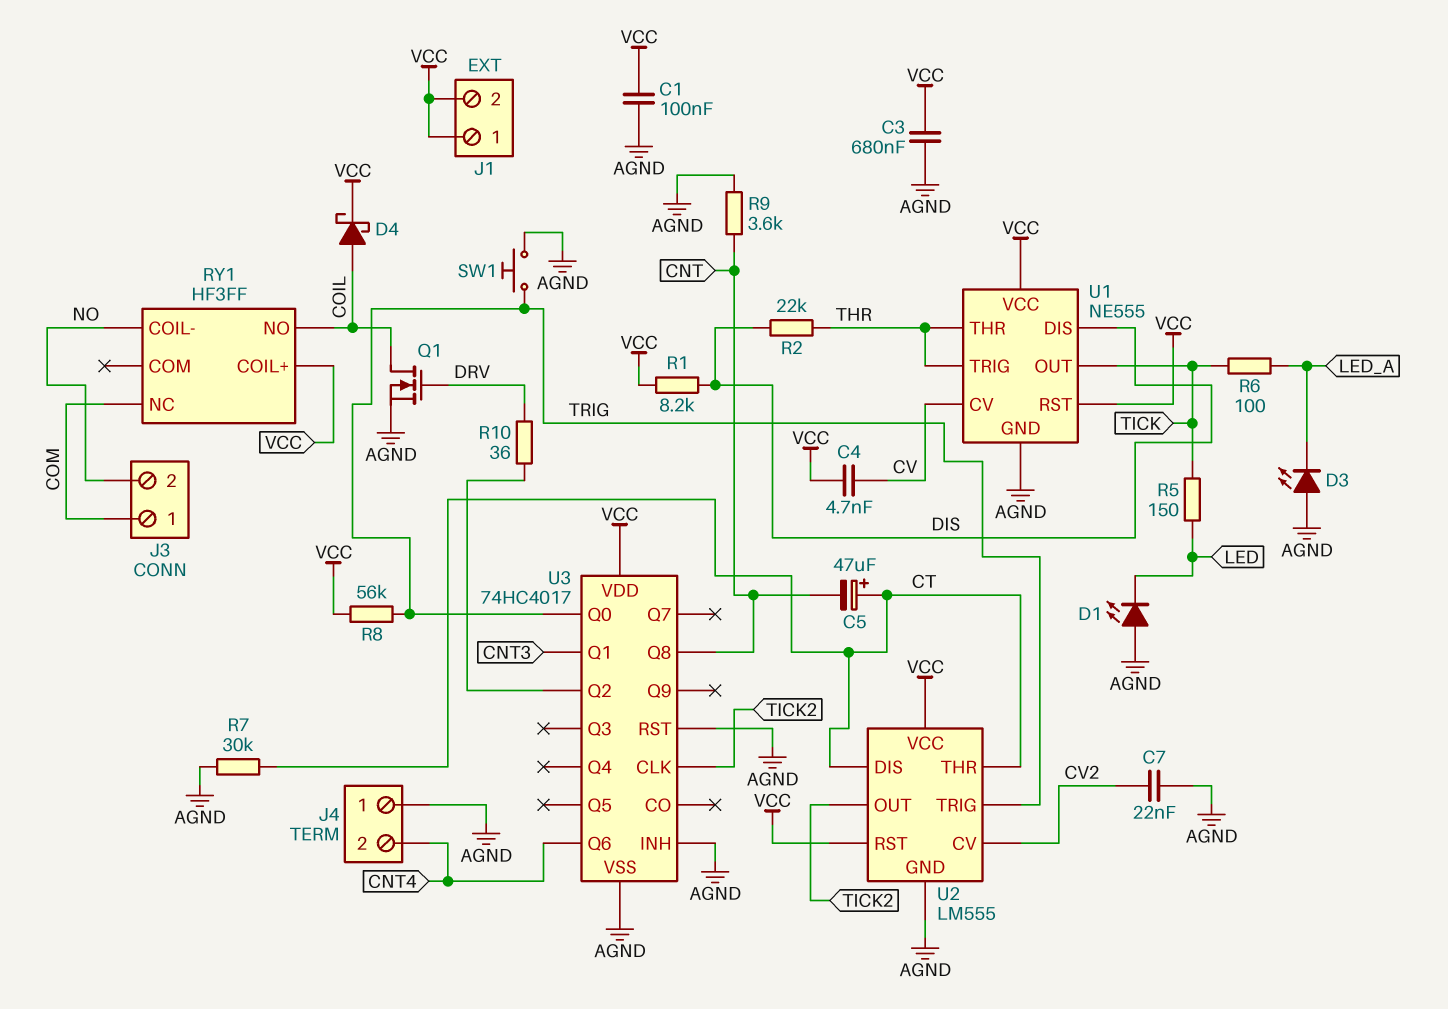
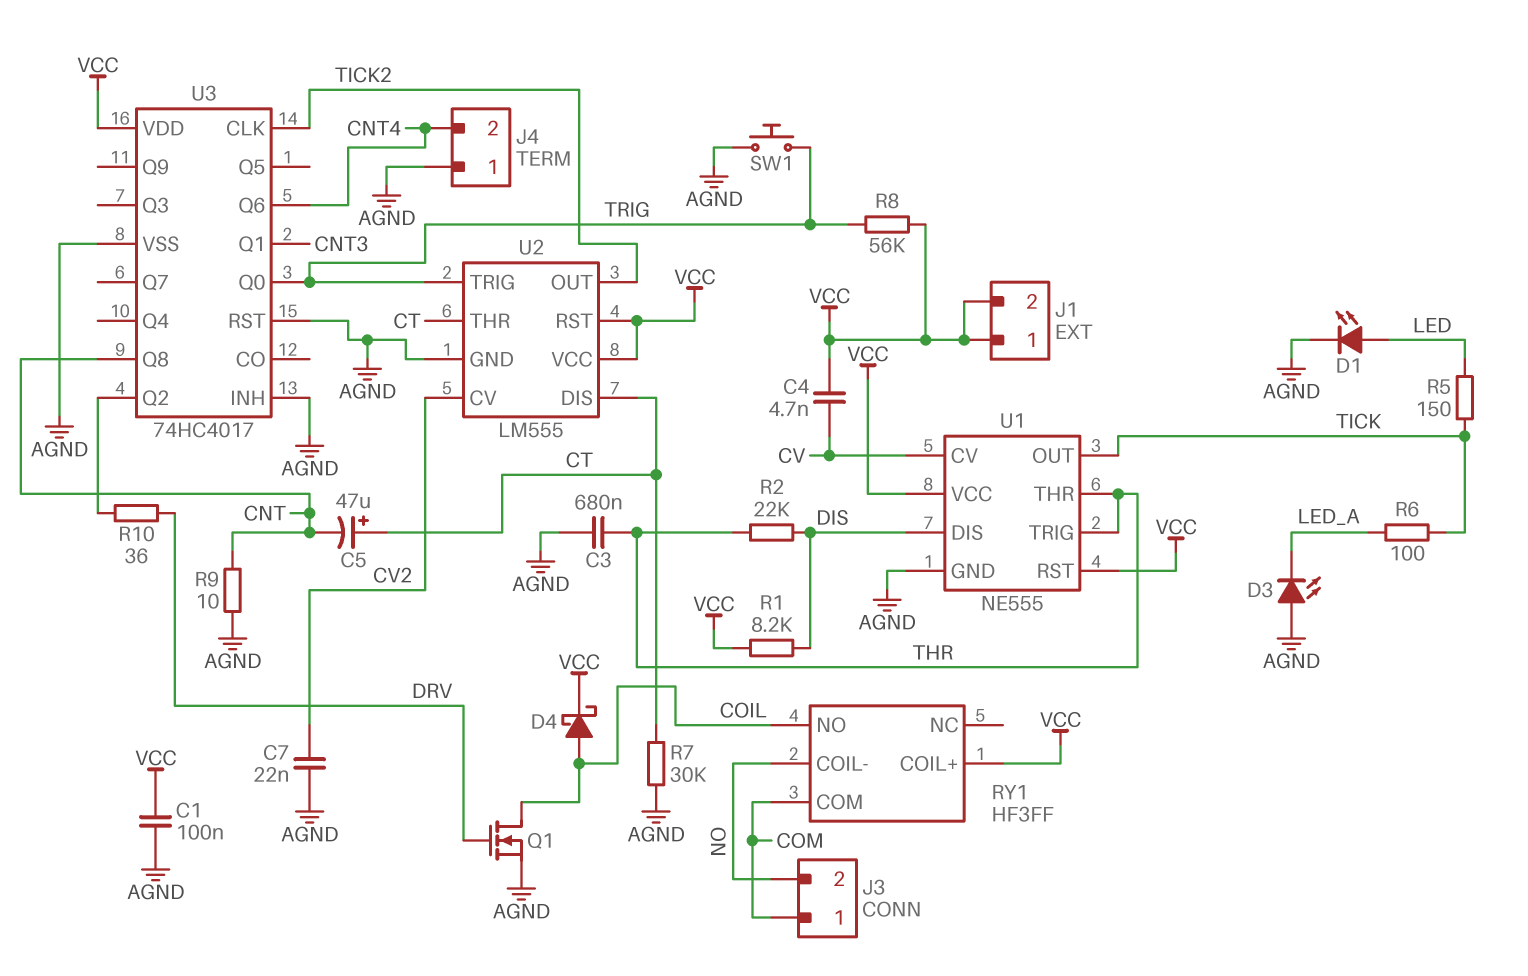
C3: 680nF (AGND, VCC) -> 680nF (AGND, THR)
D1: LED (A AGND, K LED) -> LED (A LED, K AGND)
R9: 3.6k (AGND, CNT) -> 10 (AGND, CNT)
RY1 pin COM: none -> COM
RY1 pin NC: COM -> none

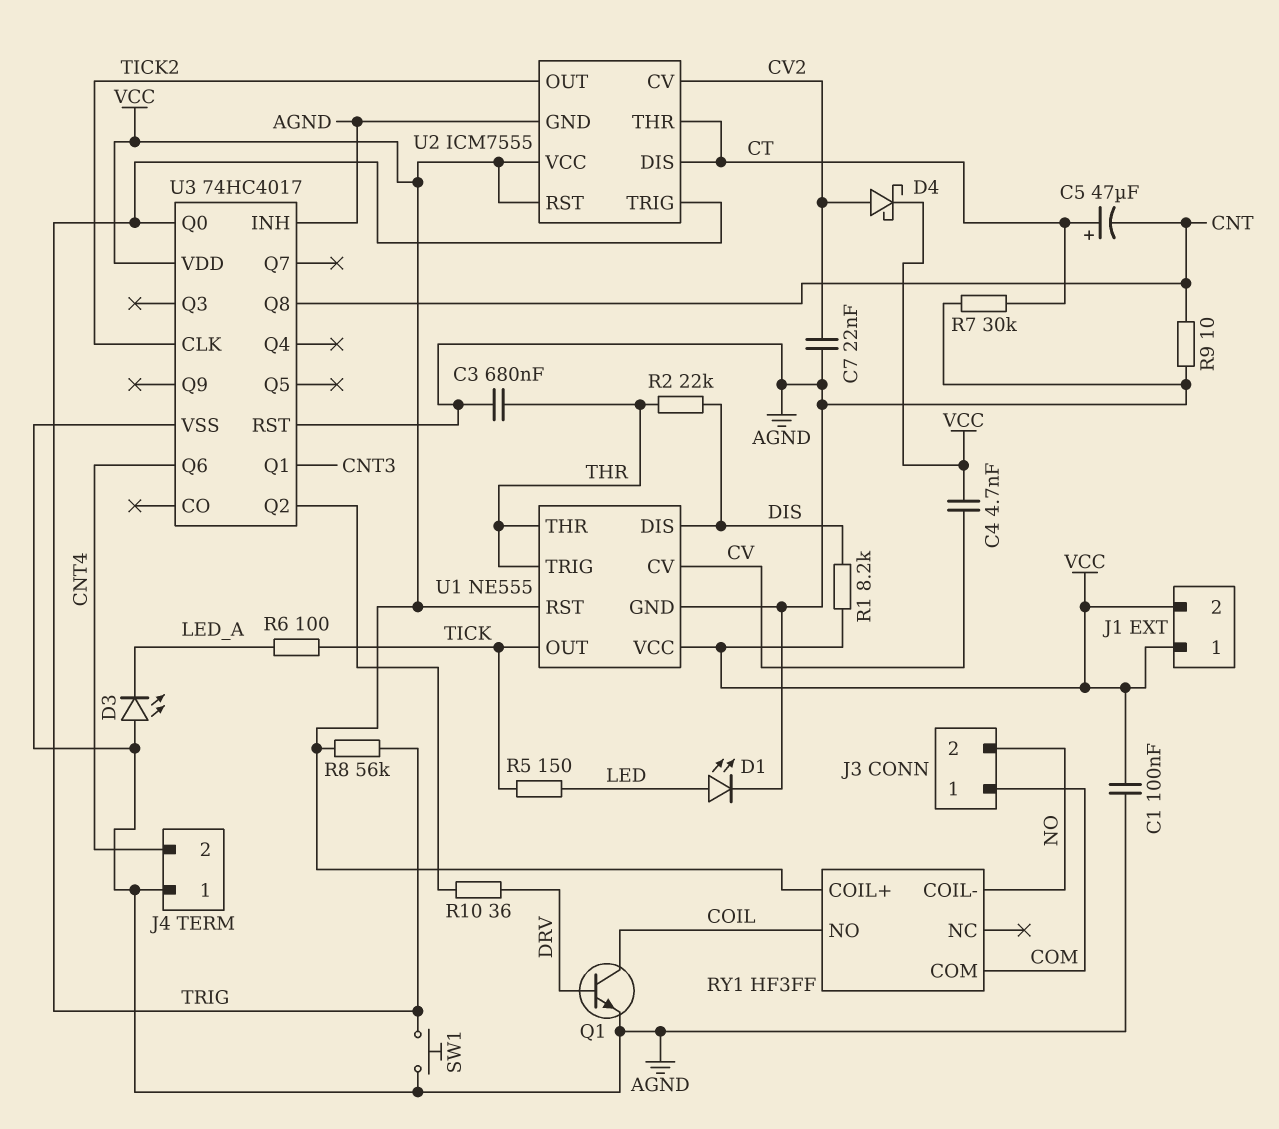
D4: schottky (A COIL, K VCC) -> schottky (A CV2, K VCC)
Q1: NMOS (G DRV, D COIL, S AGND) -> NPN (B DRV, C COIL, E AGND)
U2: LM555 -> ICM7555

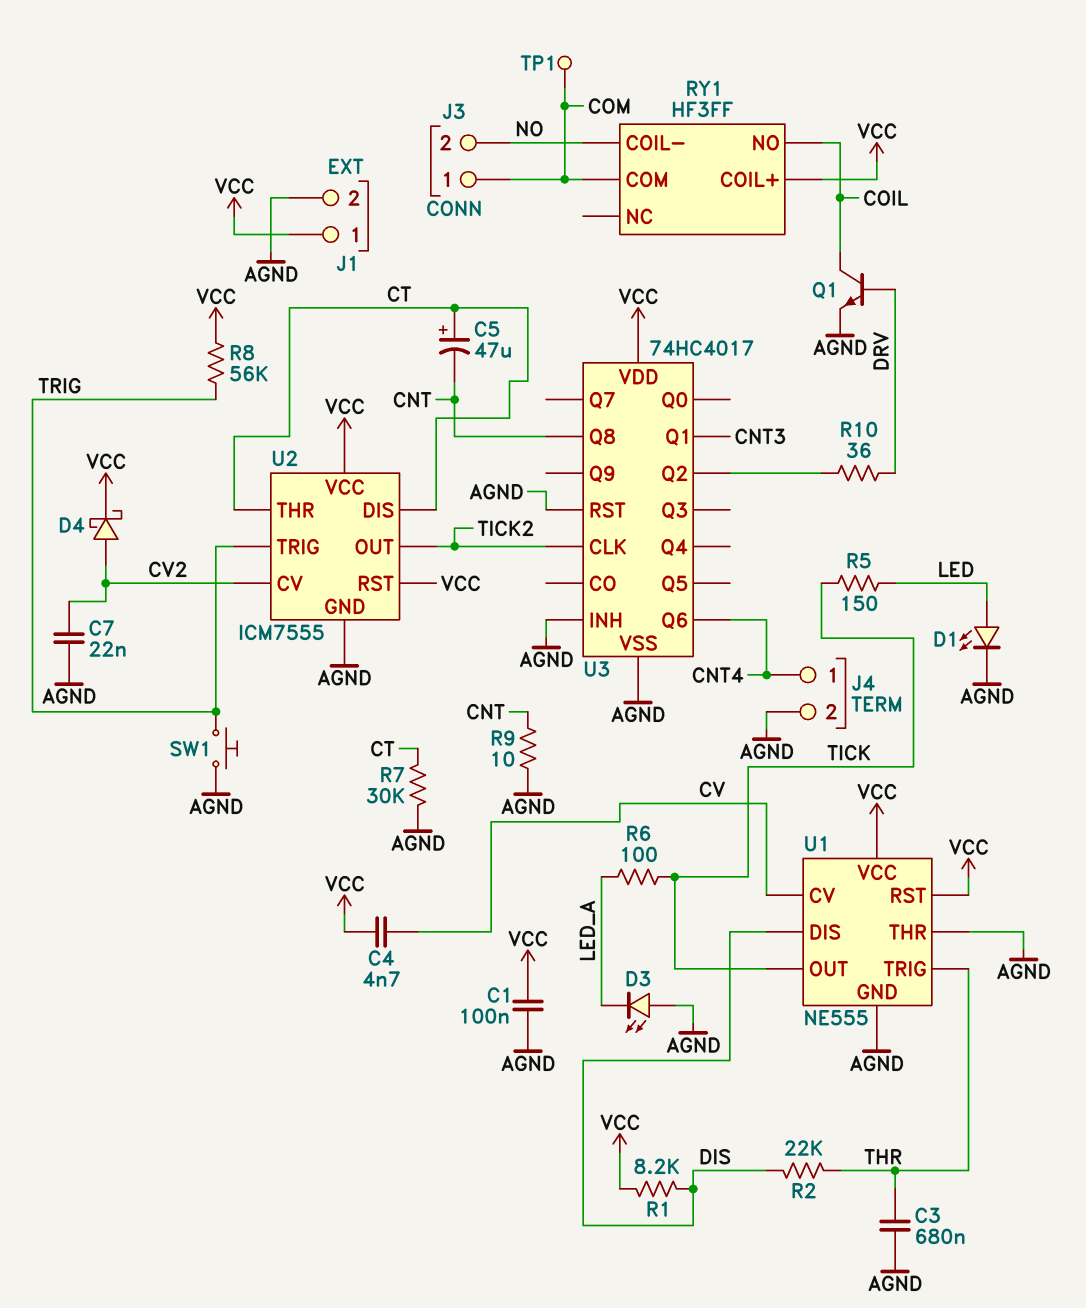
J1 pin 2: VCC -> AGND
J4 pin 1: AGND -> CNT4
J4 pin 2: CNT4 -> AGND
TP1: none -> test point (COM)
U1 pin THR: THR -> AGND
U3 pin Q0: TRIG -> none

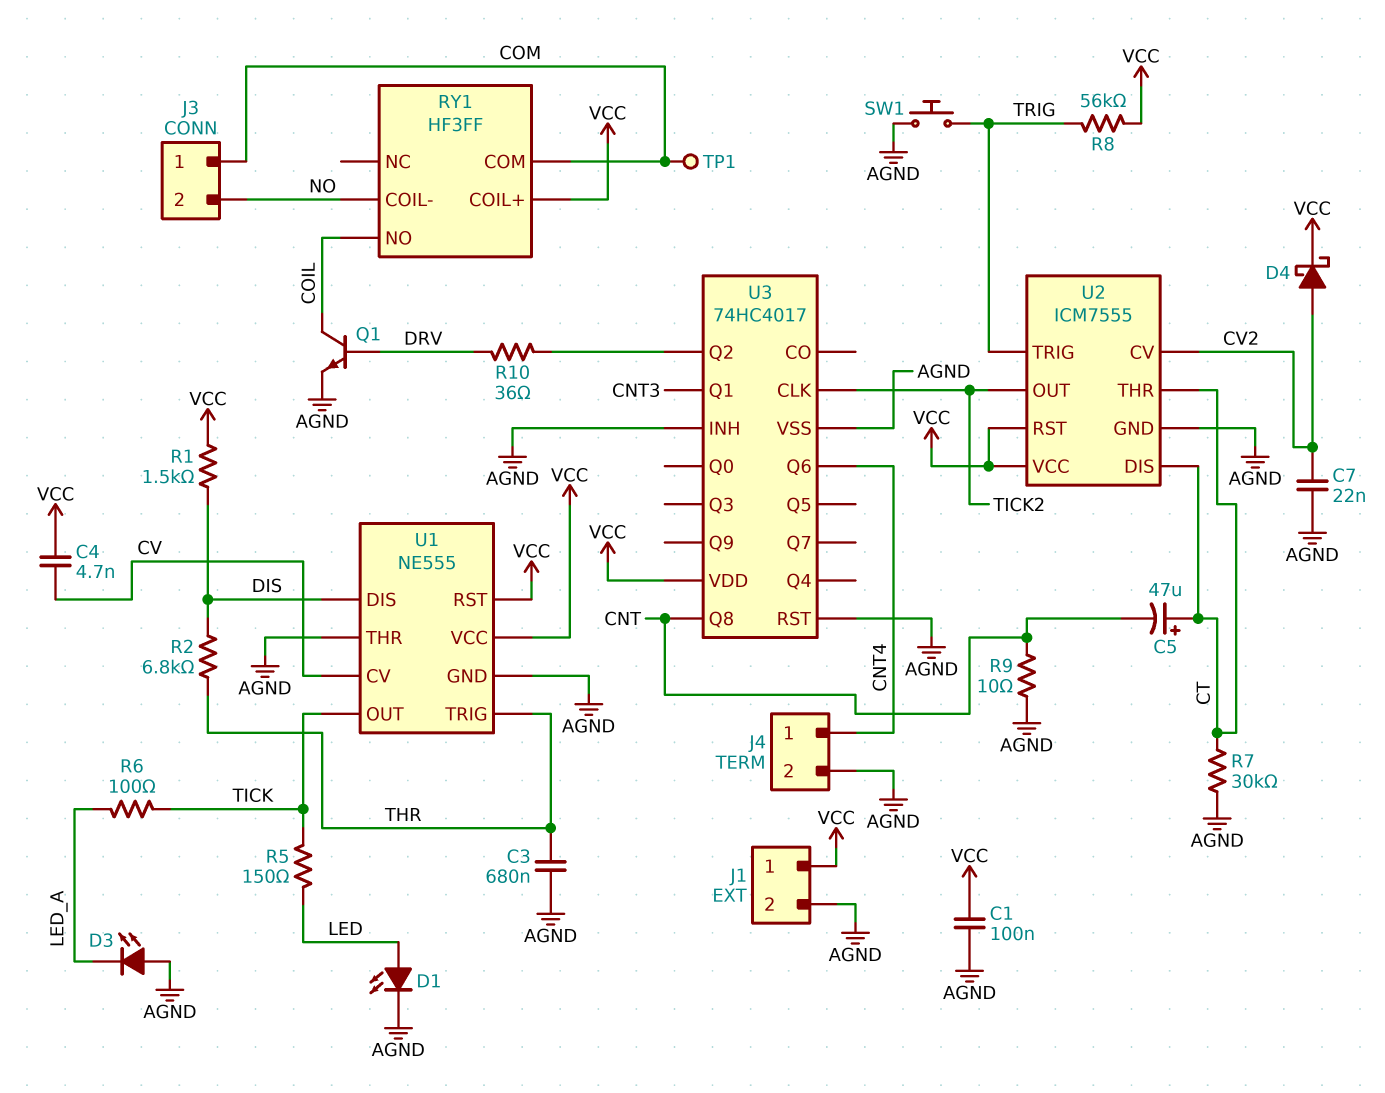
R1: 8.2k (DIS, VCC) -> 1.5k (DIS, VCC)
R2: 22k (DIS, THR) -> 6.8k (DIS, THR)

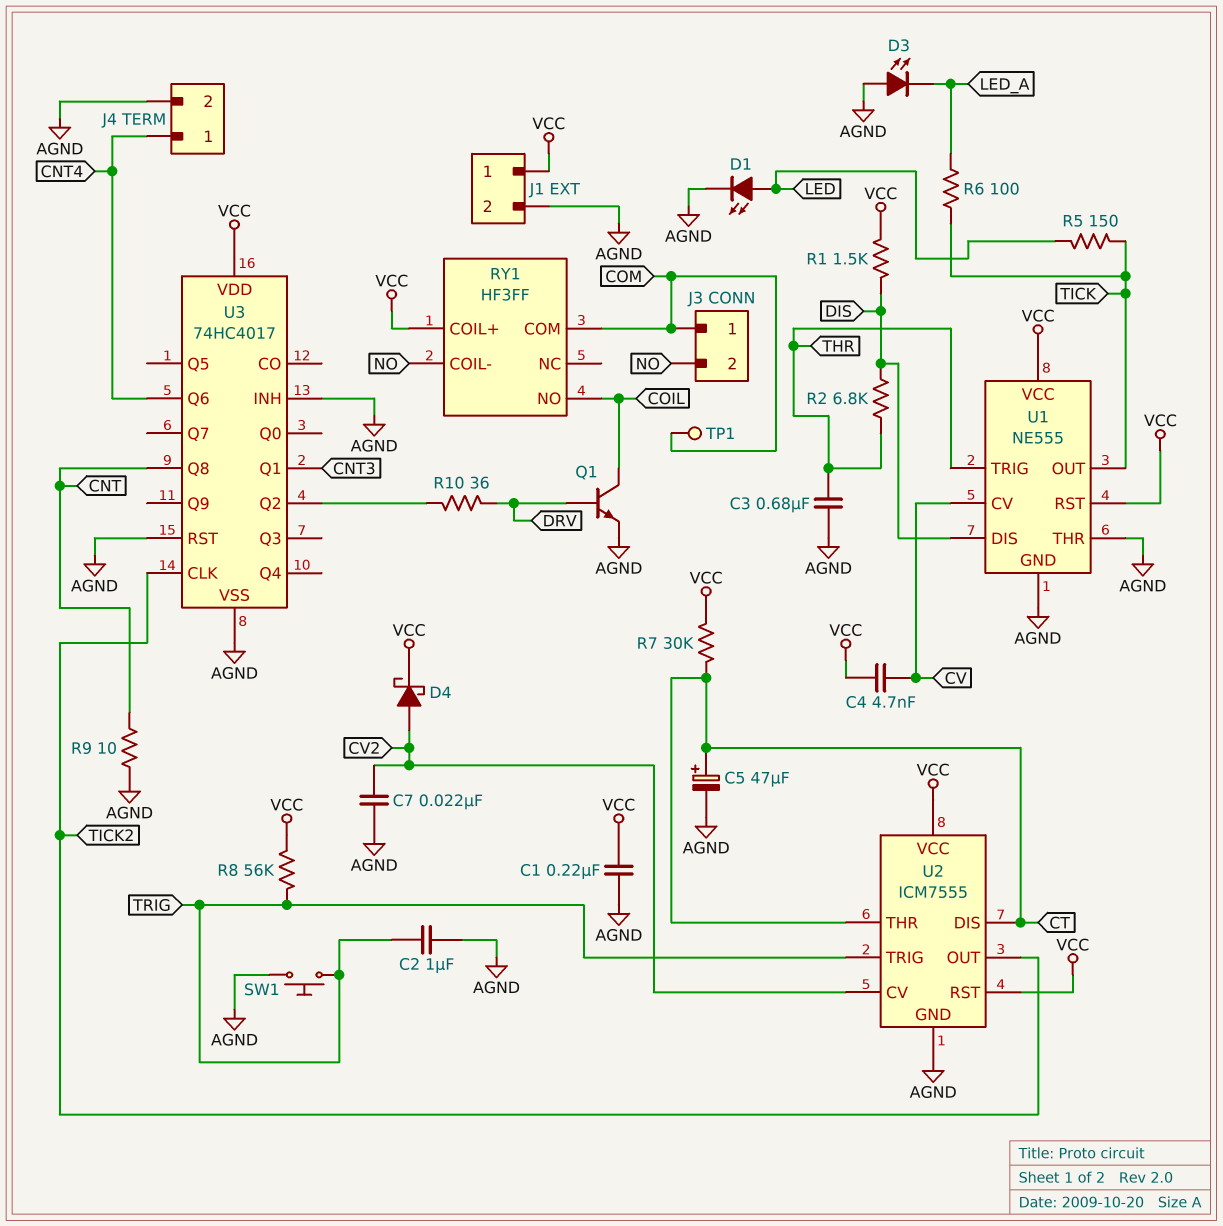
C1: 100nF (AGND, VCC) -> 220nF (AGND, VCC)
C2: none -> 1uF (AGND, TRIG)
C5: 47uF (plus CT, minus CNT) -> 47uF (plus CT, minus AGND)
R7: 30k (AGND, CT) -> 30k (CT, VCC)

